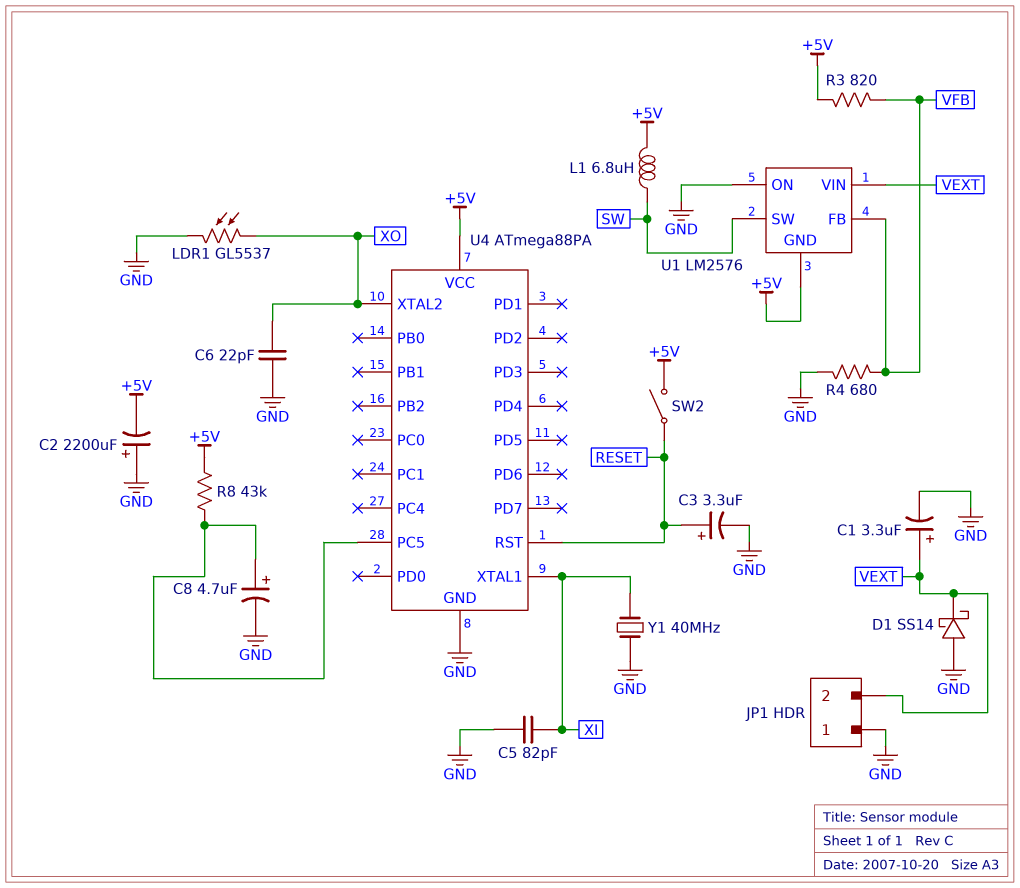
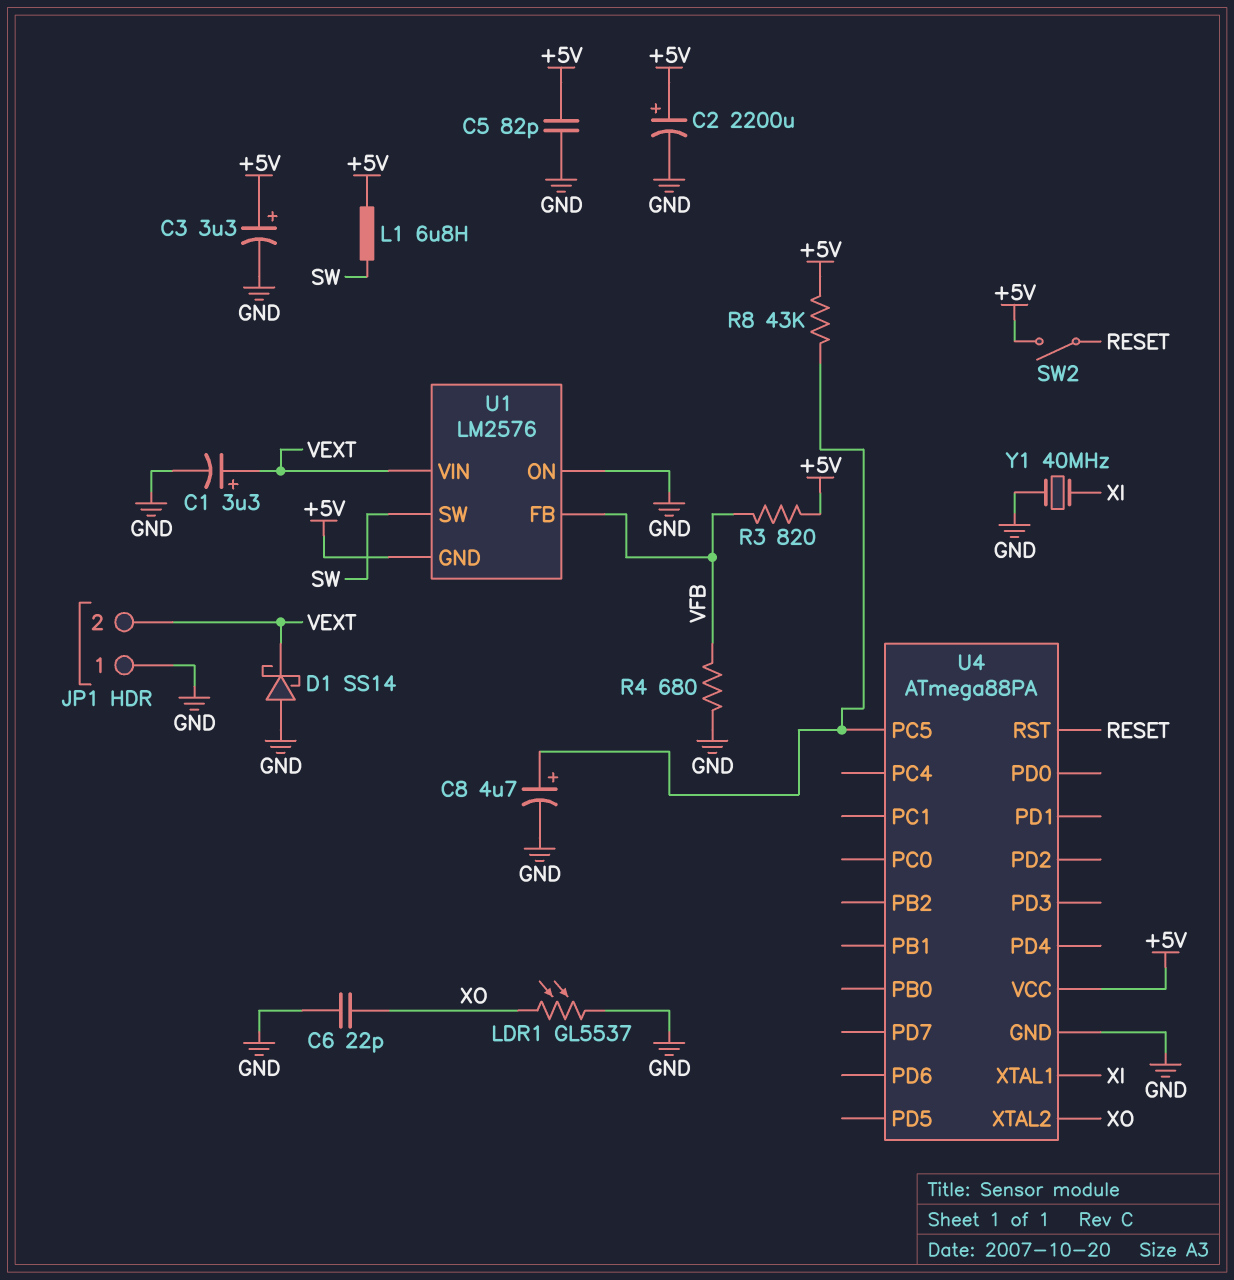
C2: 2200uF (plus GND, minus +5V) -> 2200uF (plus +5V, minus GND)
C3: 3.3uF (plus RESET, minus GND) -> 3.3uF (plus +5V, minus GND)
C5: 82pF (GND, XI) -> 82pF (+5V, GND)

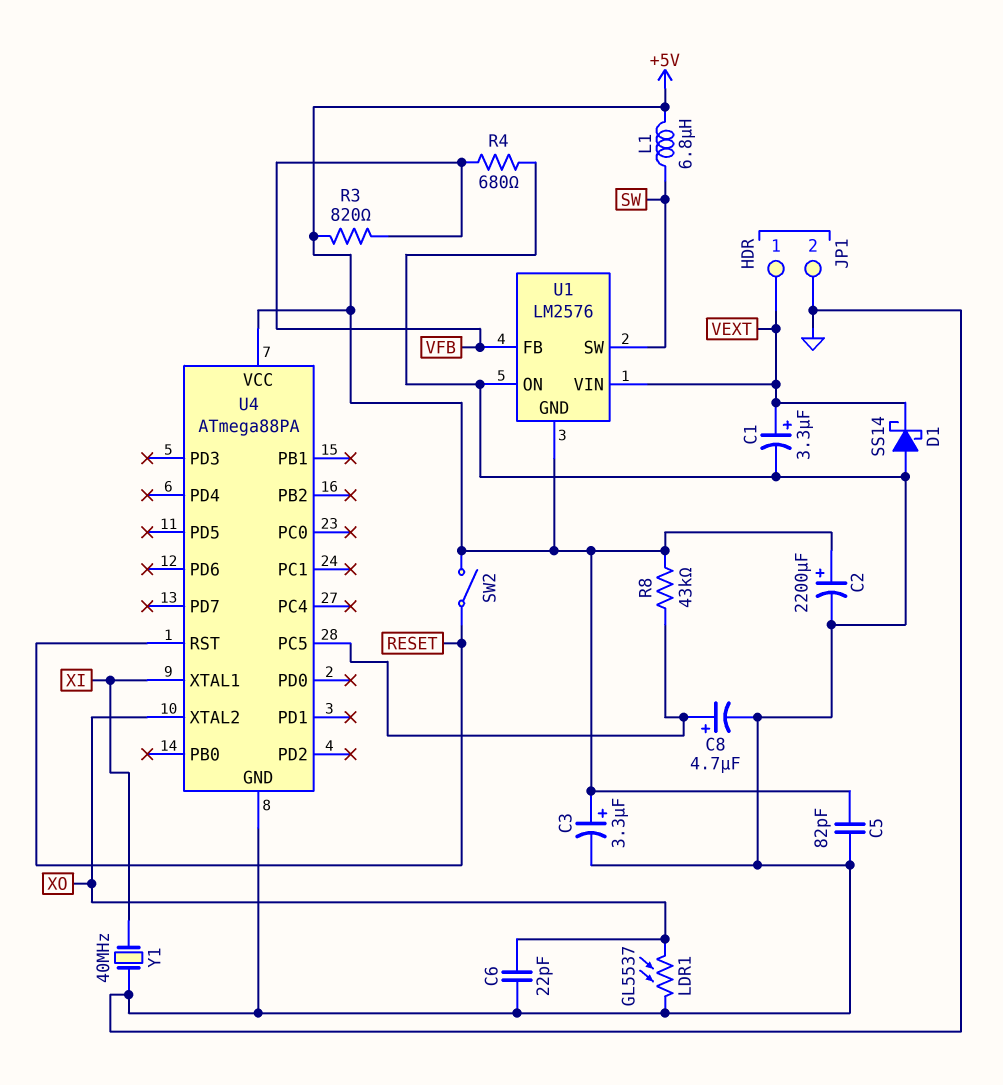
JP1 pin 1: GND -> VEXT
JP1 pin 2: VEXT -> GND

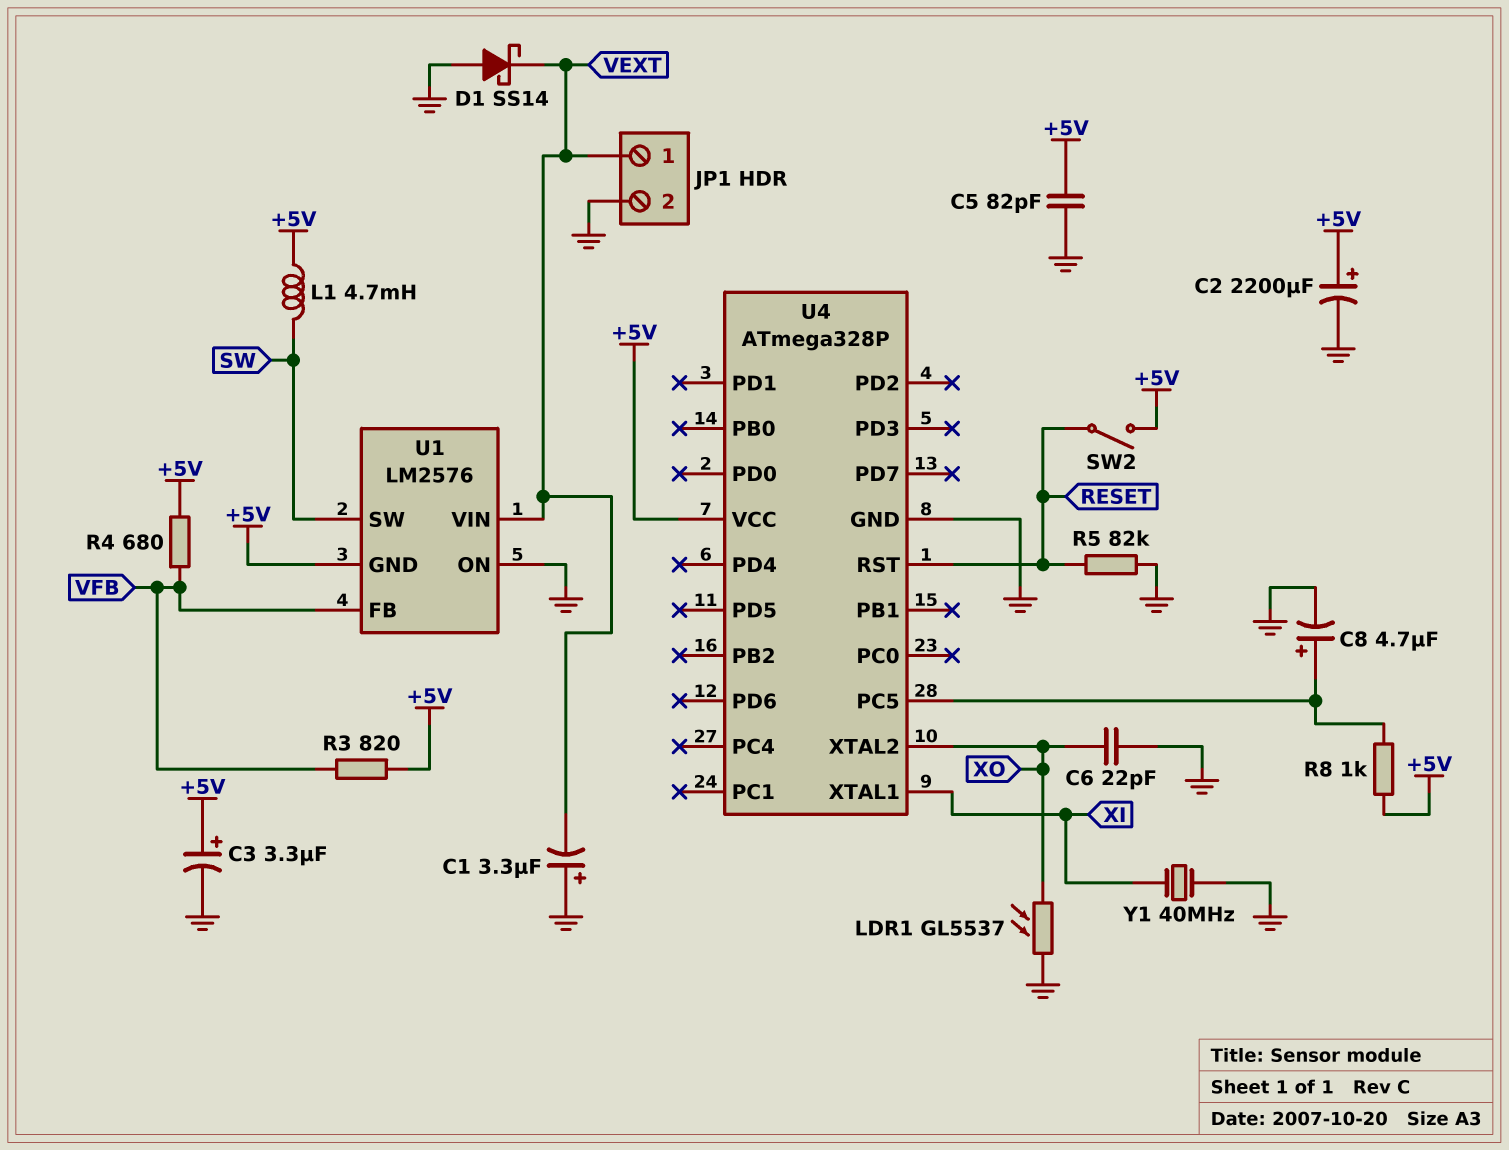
C1: 3.3uF (plus VEXT, minus GND) -> 3.3uF (plus GND, minus VEXT)
L1: 6.8uH (+5V, SW) -> 4.7mH (+5V, SW)
R4: 680 (GND, VFB) -> 680 (+5V, VFB)
R5: none -> 82k (GND, RESET)
R8: 43k (+5V, U4/PC5) -> 1k (+5V, U4/PC5)
U4: ATmega88PA -> ATmega328P

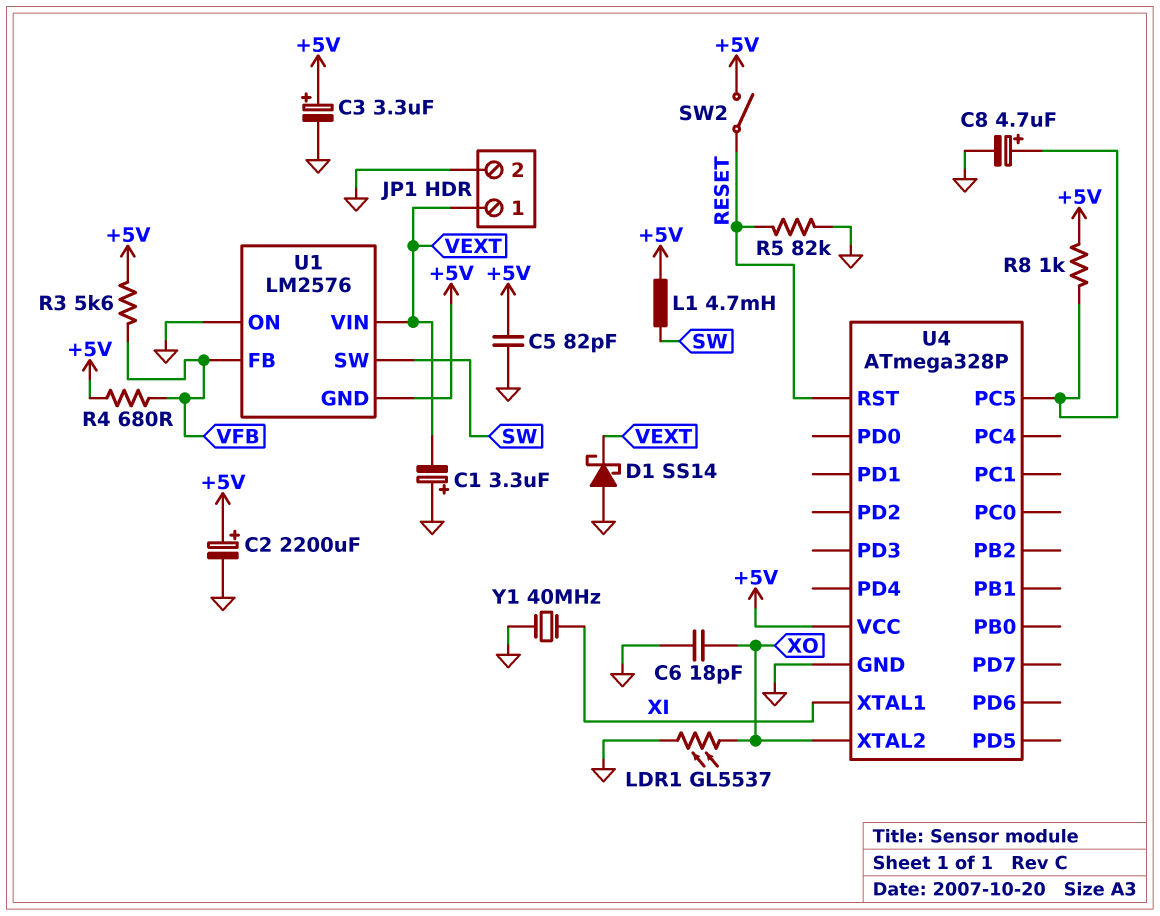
C6: 22pF (GND, XO) -> 18pF (GND, XO)
R3: 820 (+5V, VFB) -> 5.6k (+5V, VFB)

